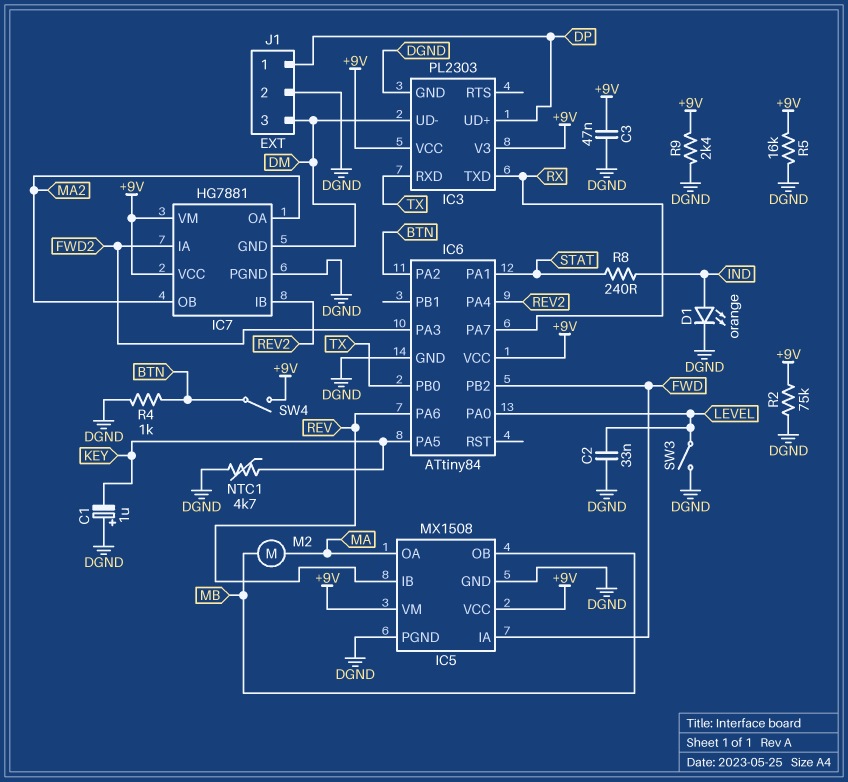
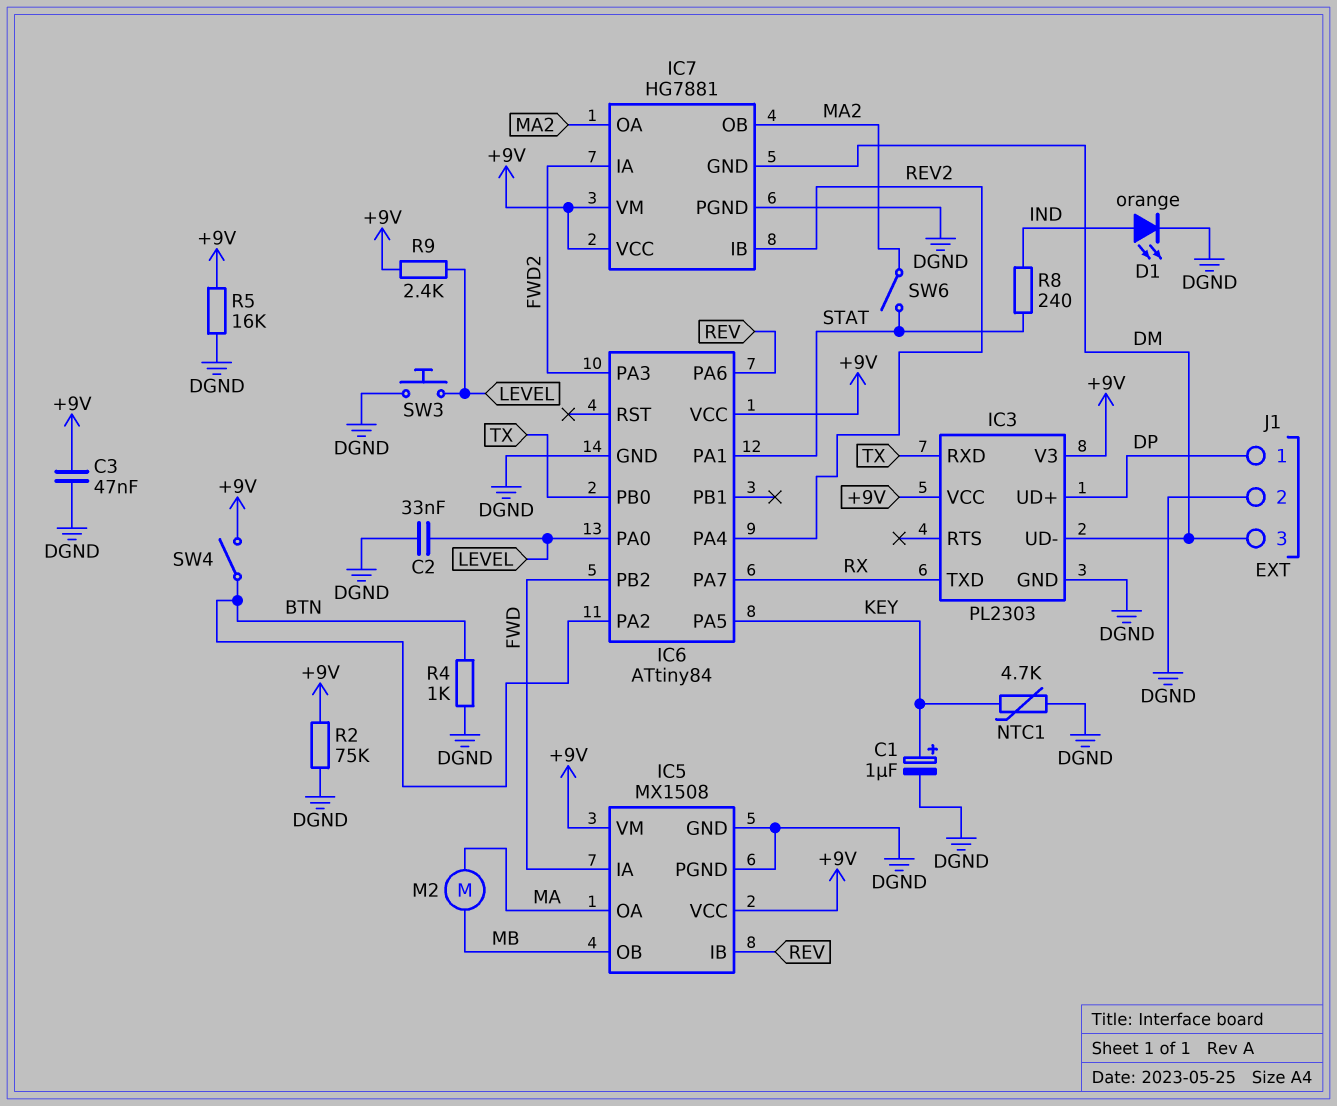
C1: 1uF (plus DGND, minus KEY) -> 1uF (plus KEY, minus DGND)
R9: 2.4k (+9V, DGND) -> 2.4k (+9V, LEVEL)
SW3: switch (DGND, LEVEL) -> button (DGND, LEVEL)
SW6: none -> switch (MA2, STAT)

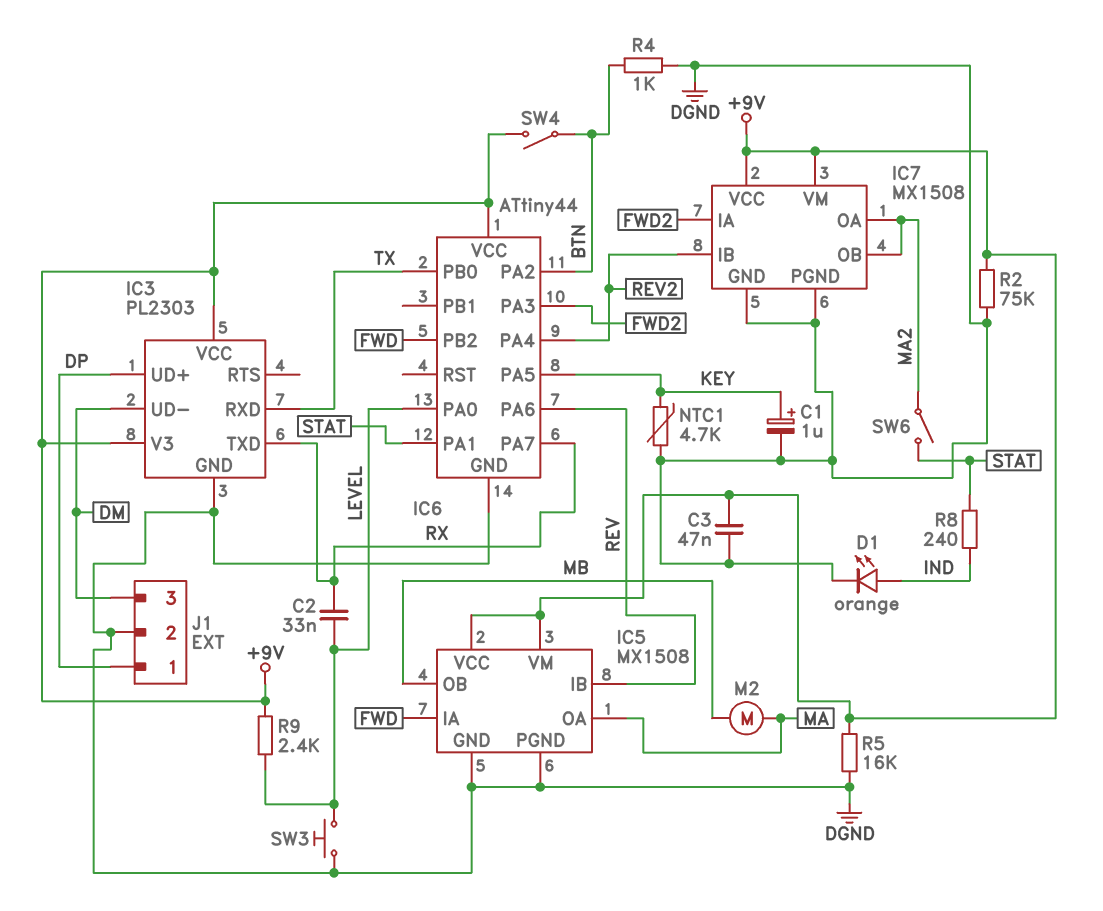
C2: 33nF (DGND, LEVEL) -> 33nF (LEVEL, RX)
IC6: ATtiny84 -> ATtiny44
IC7: HG7881 -> MX1508
IC7 pin GND: DM -> DGND

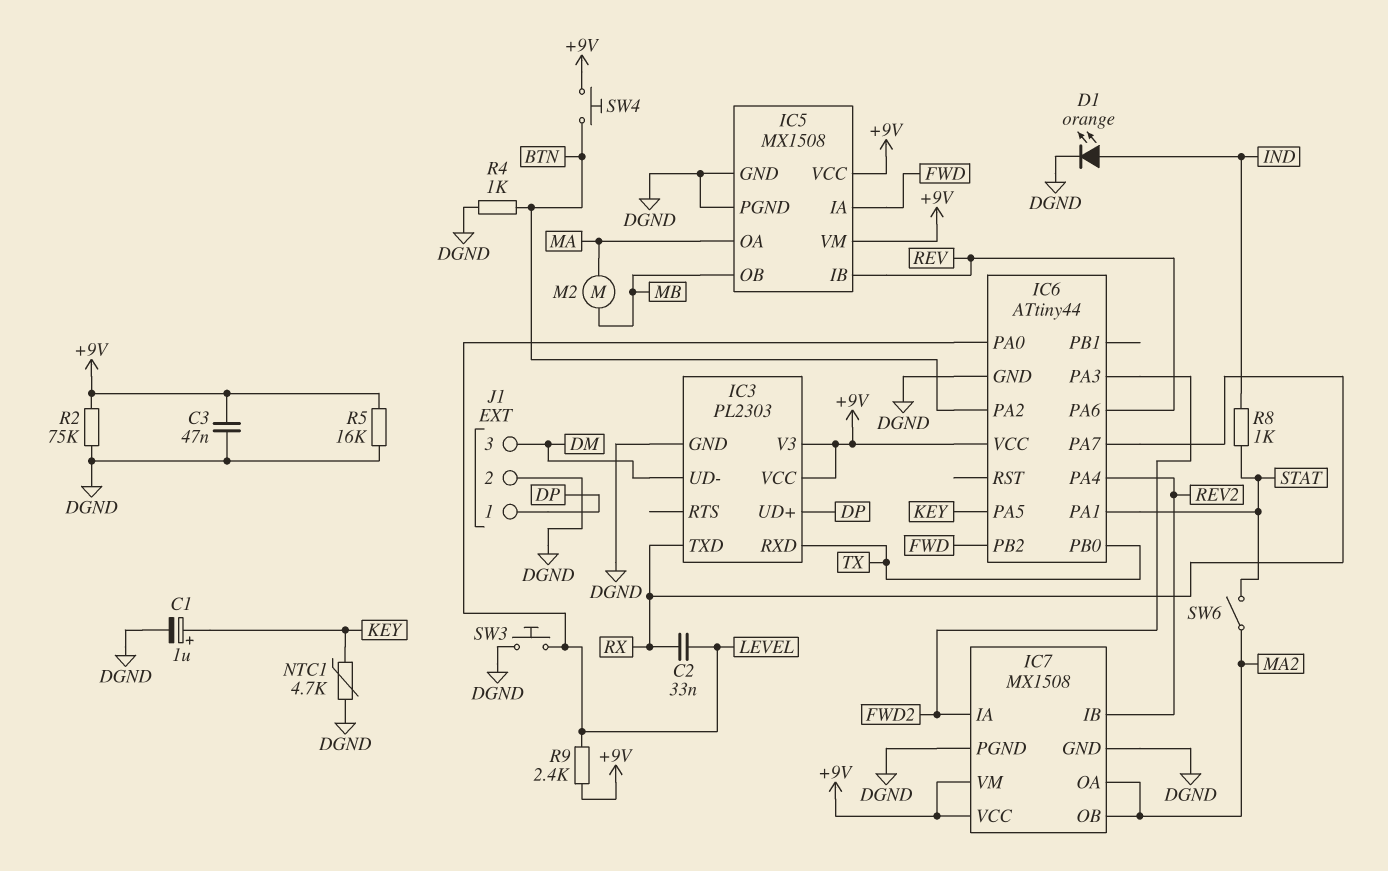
R8: 240 (IND, STAT) -> 1k (IND, STAT)
SW4: switch (+9V, BTN) -> button (+9V, BTN)

